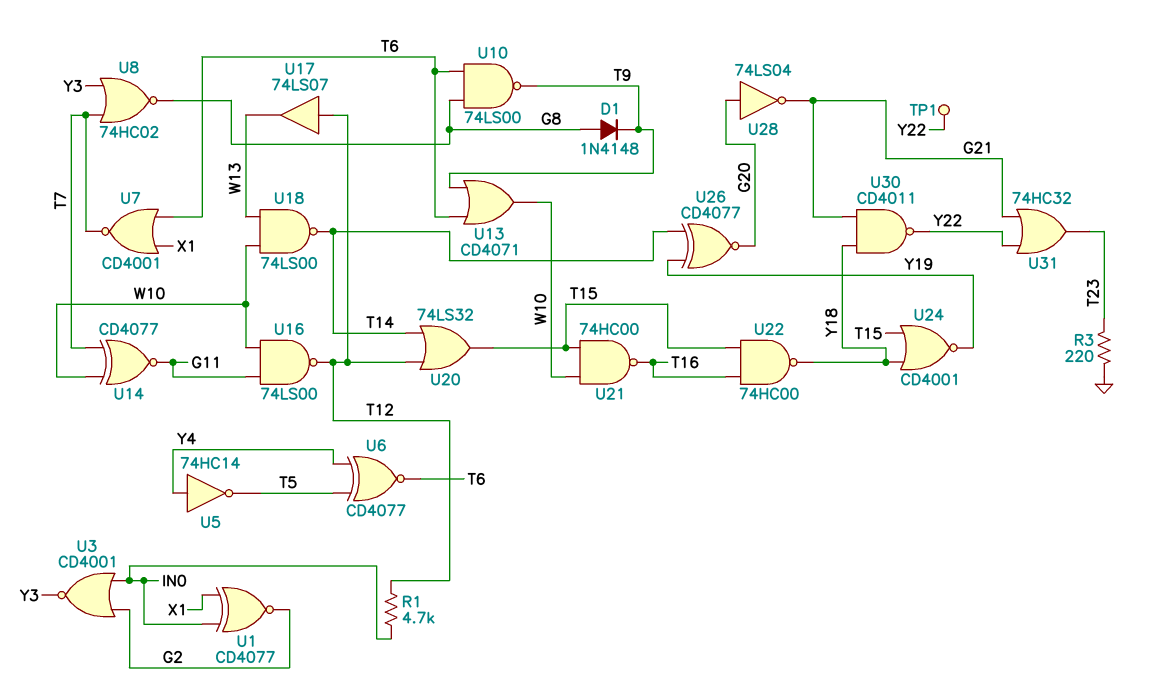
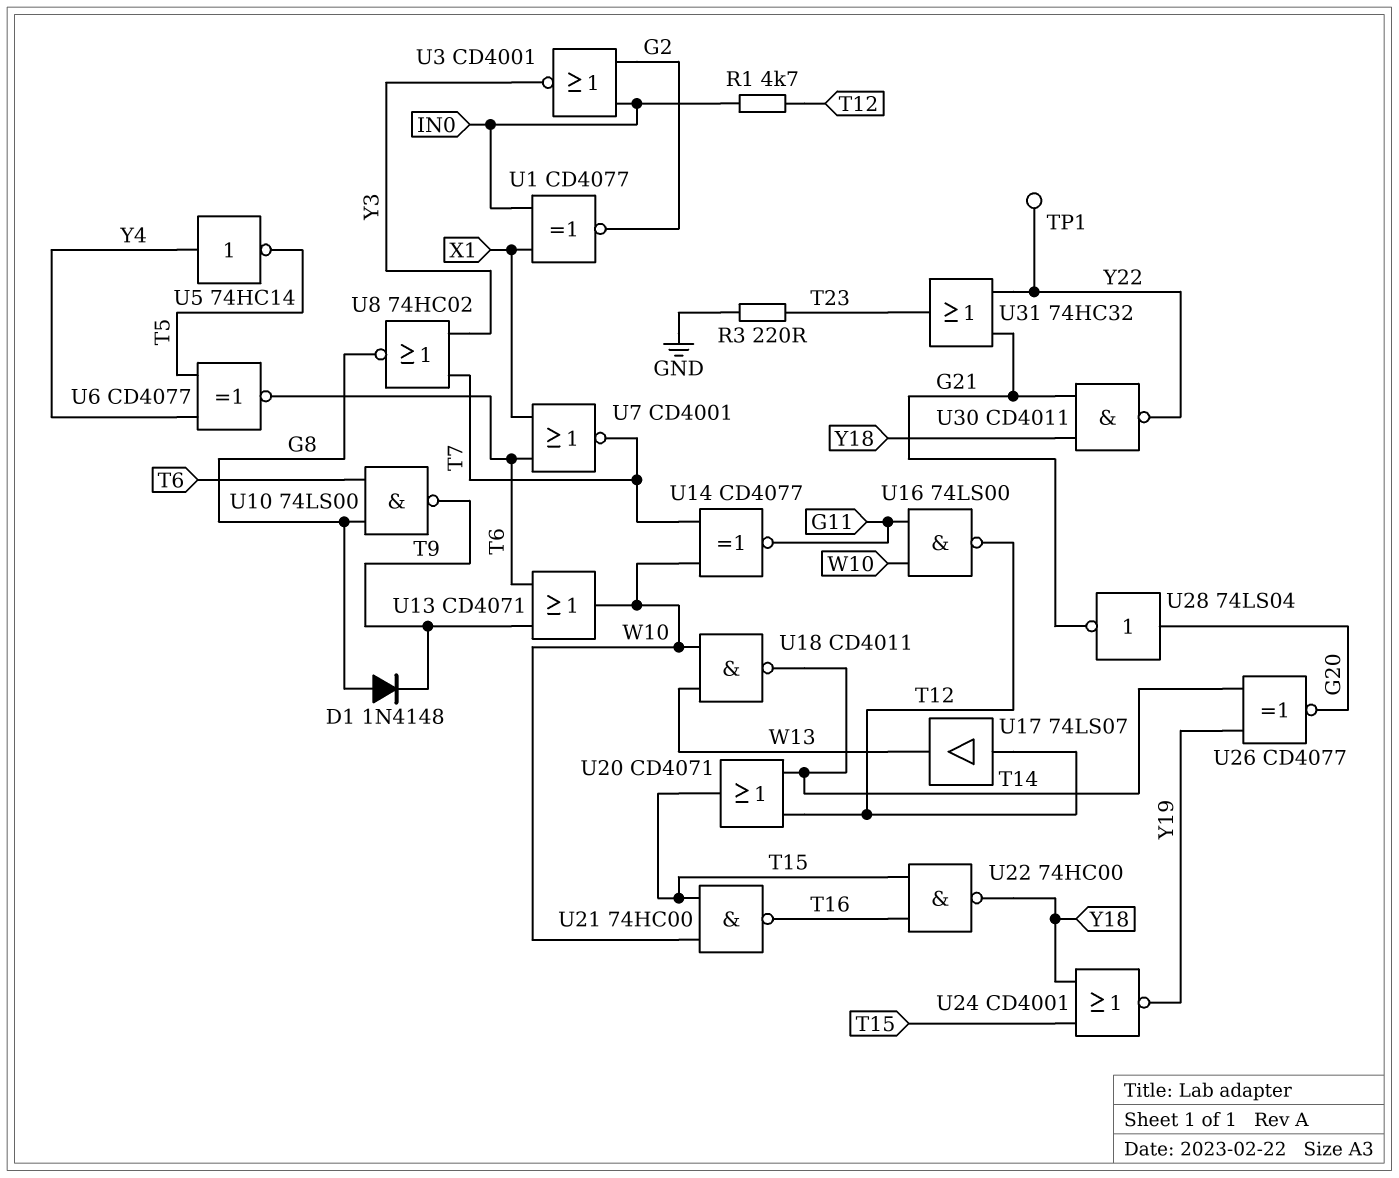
U18: NAND 74LS00 (in W10, in W13, out T14) -> NAND CD4011 (in W10, in W13, out T14)
U20: OR 74LS32 (in T12, in T14, out T15) -> OR CD4071 (in T12, in T14, out T15)

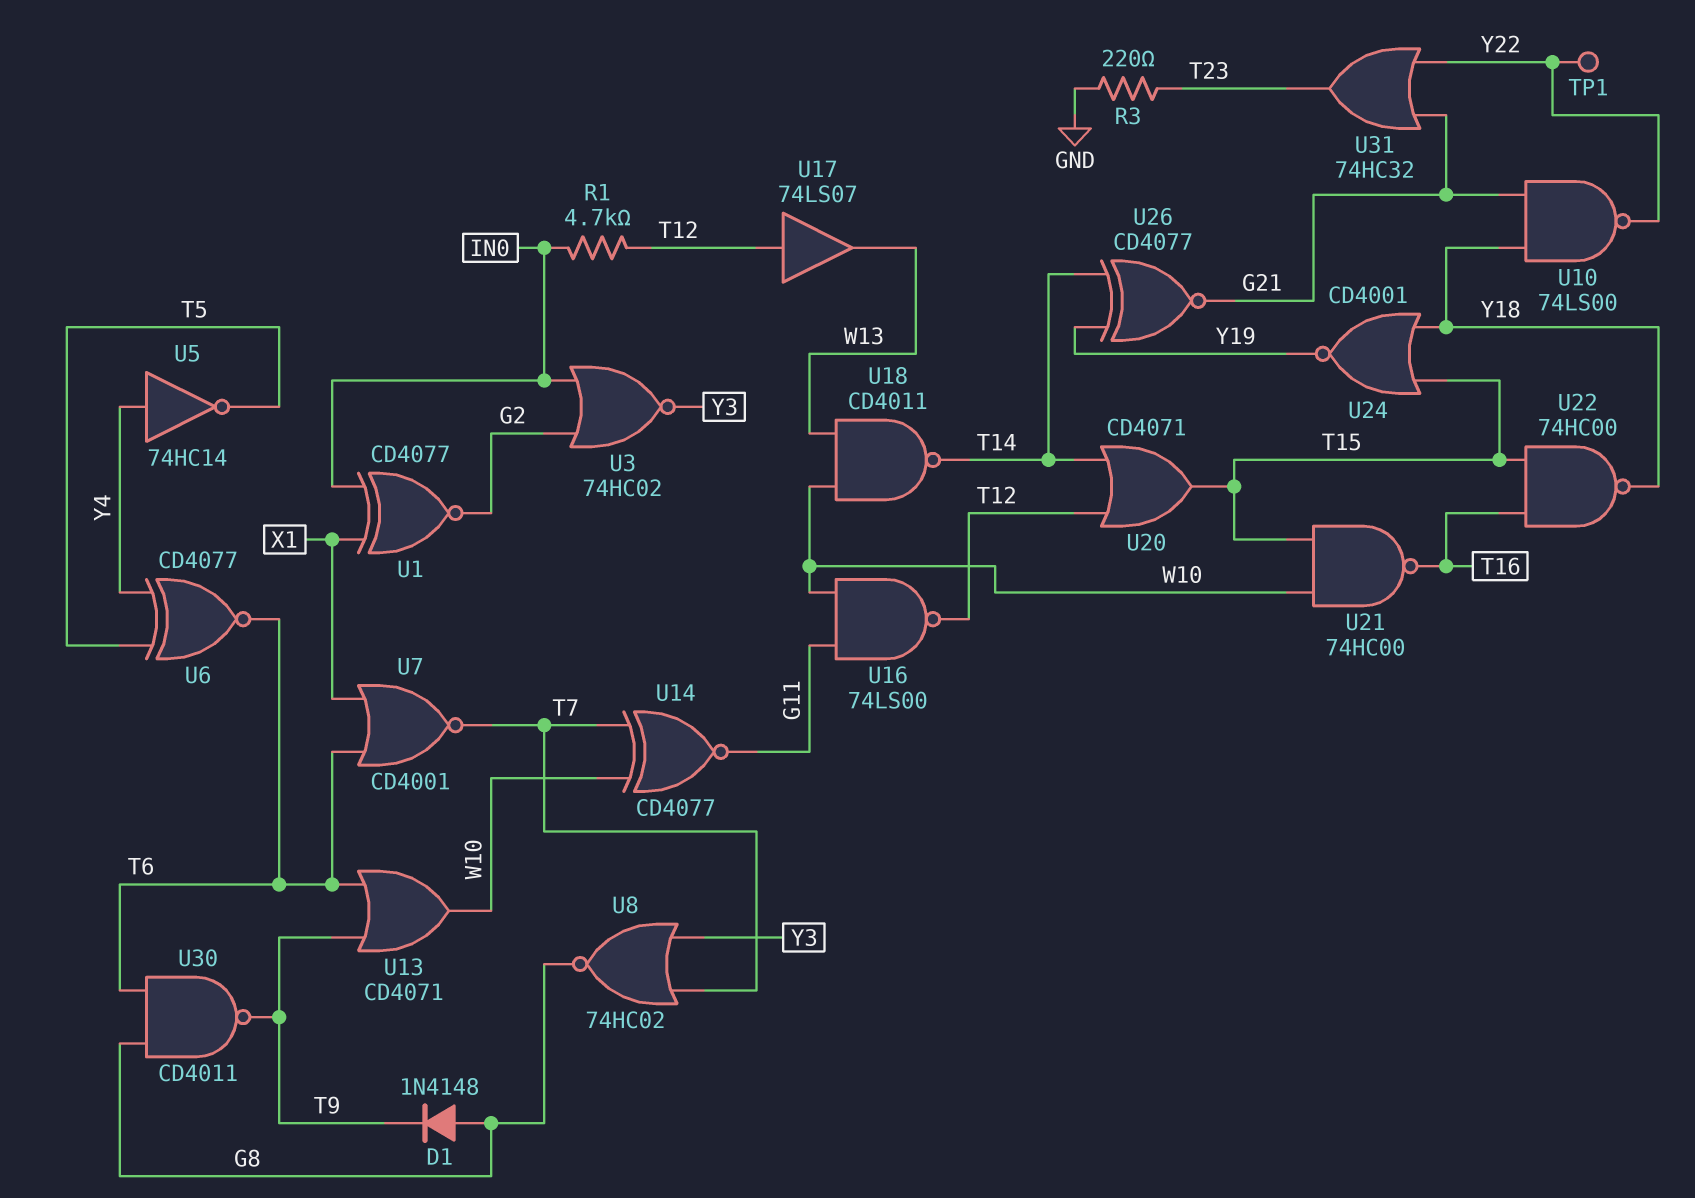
U3: NOR CD4001 (in G2, in IN0, out Y3) -> NOR 74HC02 (in G2, in IN0, out Y3)
U10: NAND 74LS00 (in G8, in T6, out T9) -> NAND 74LS00 (in G21, in Y18, out Y22)
U26: XNOR CD4077 (in T14, in Y19, out G20) -> XNOR CD4077 (in T14, in Y19, out G21)
U28: NOT 74LS04 (in G20, out G21) -> none
U30: NAND CD4011 (in G21, in Y18, out Y22) -> NAND CD4011 (in G8, in T6, out T9)

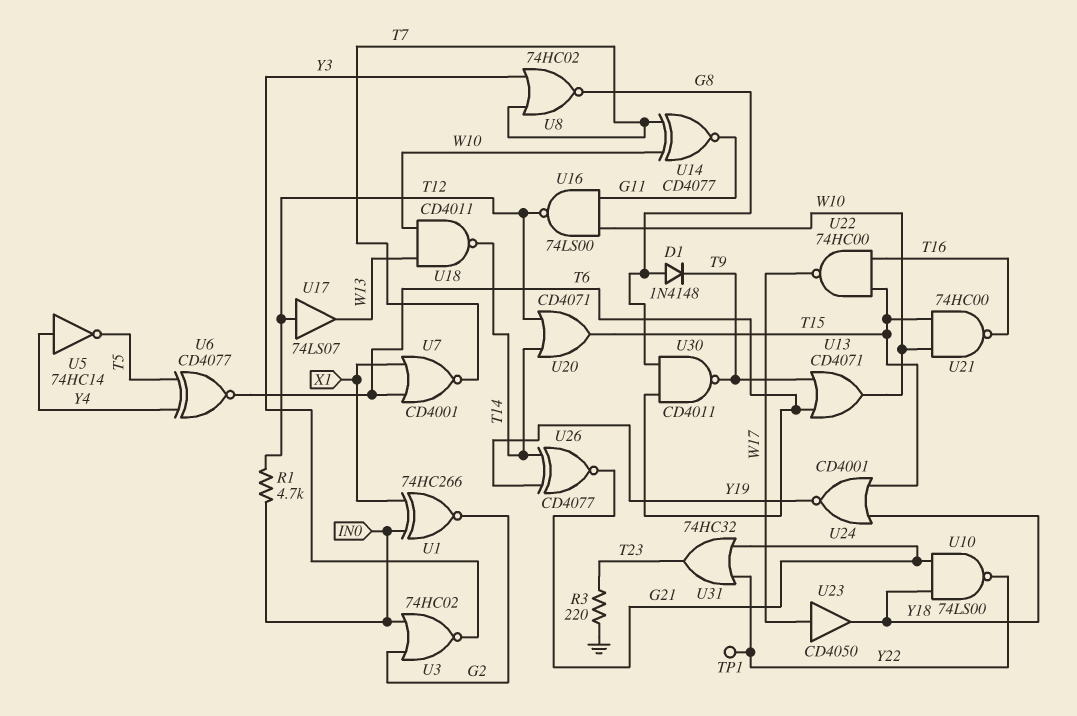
U1: XNOR CD4077 (in IN0, in X1, out G2) -> XNOR 74HC266 (in IN0, in X1, out G2)
U22: NAND 74HC00 (in T15, in T16, out Y18) -> NAND 74HC00 (in T15, in T16, out W17)
U23: none -> buffer CD4050 (in W17, out Y18)

